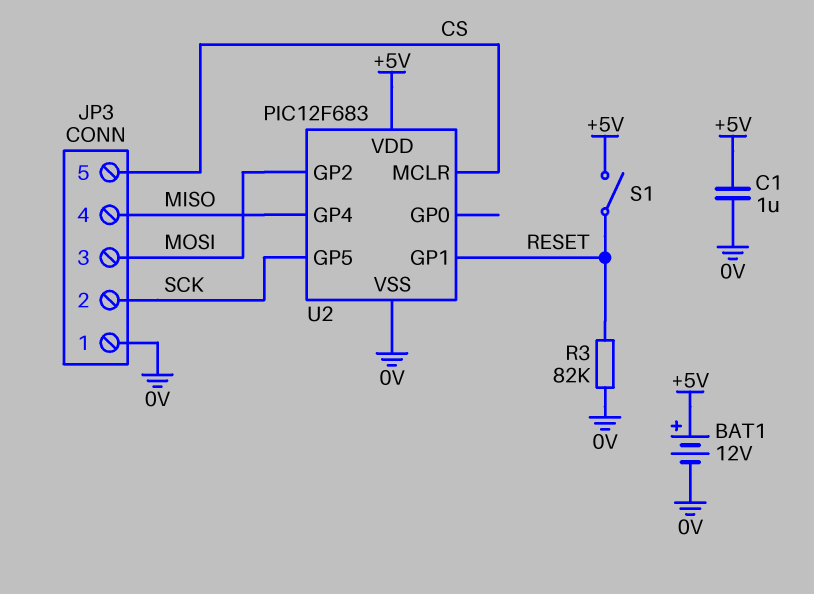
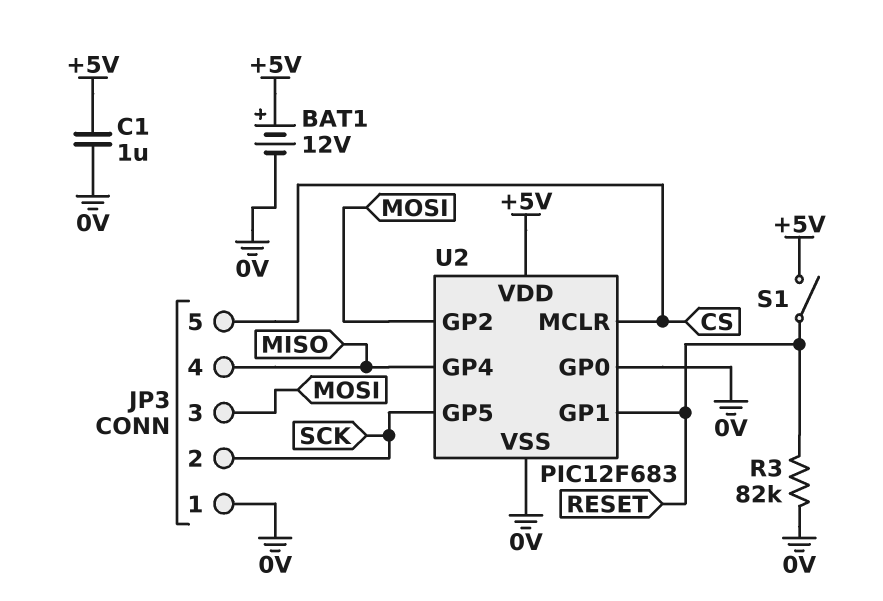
U2 pin GP0: none -> 0V

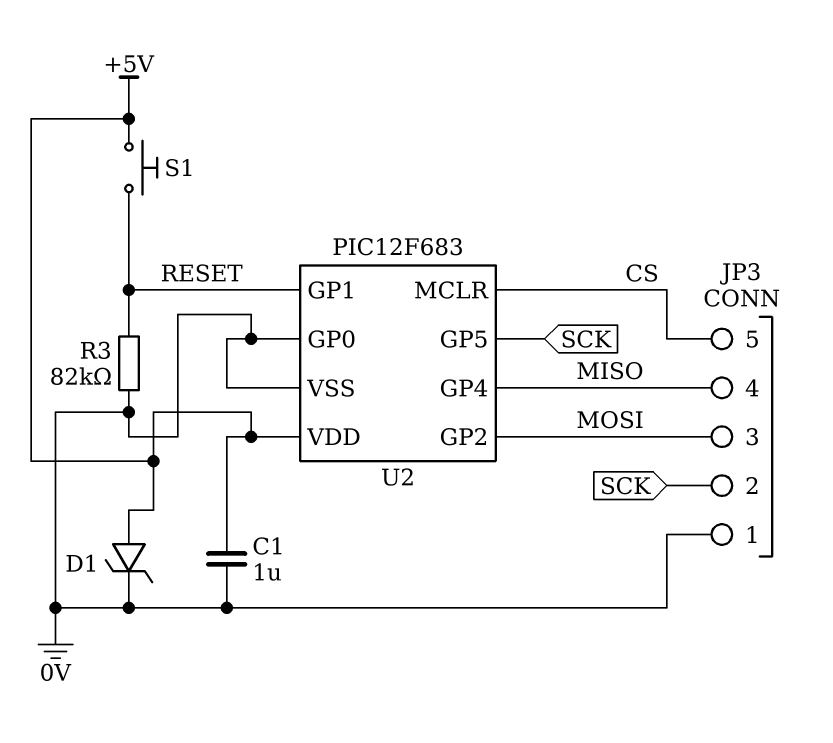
BAT1: 12V (plus +5V, minus 0V) -> none
D1: none -> zener (A +5V, K 0V)
S1: switch (+5V, RESET) -> button (+5V, RESET)

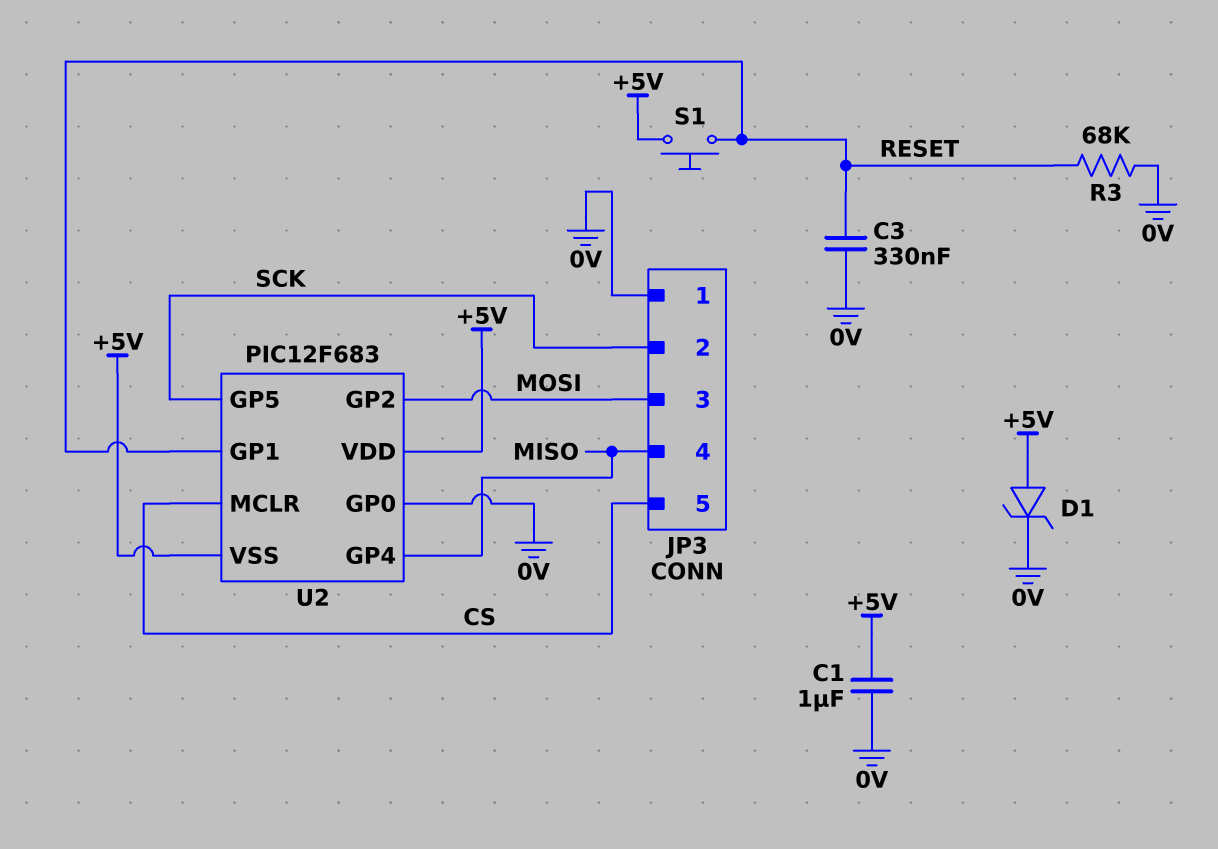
C3: none -> 330nF (0V, RESET)
R3: 82k (0V, RESET) -> 68k (0V, RESET)
U2 pin VSS: 0V -> +5V

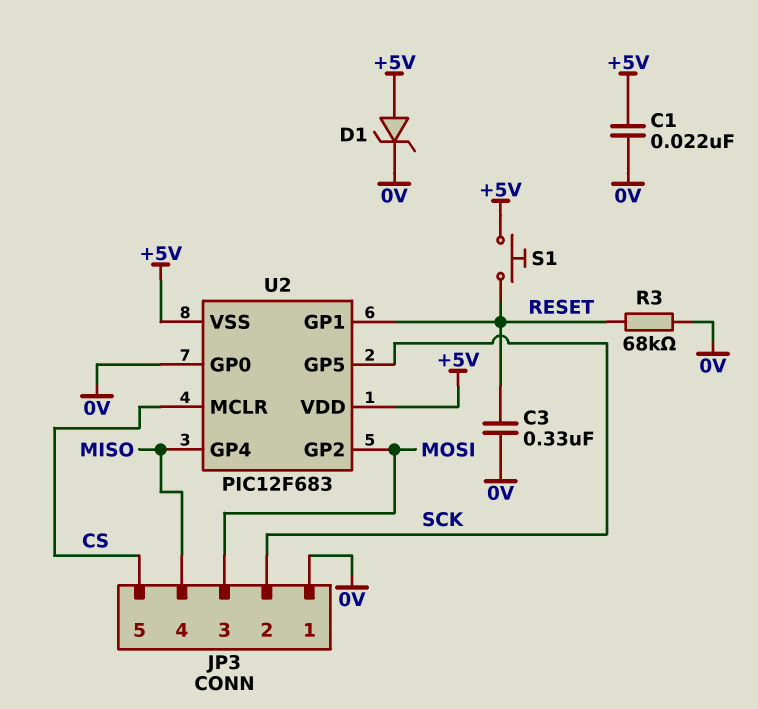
C1: 1uF (+5V, 0V) -> 22nF (+5V, 0V)

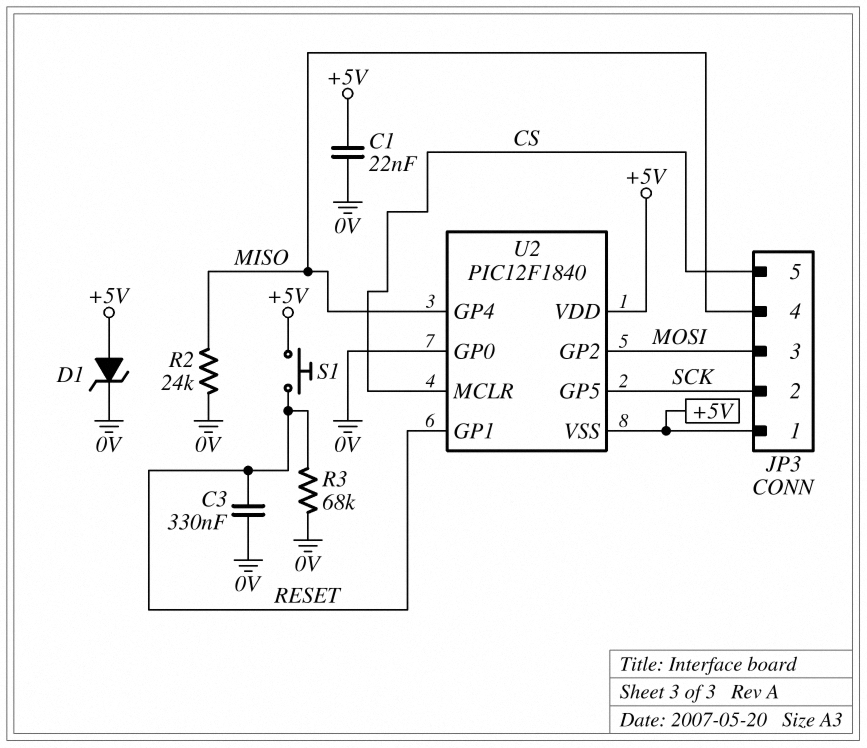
JP3 pin 1: 0V -> +5V
R2: none -> 24k (0V, MISO)
U2: PIC12F683 -> PIC12F1840

